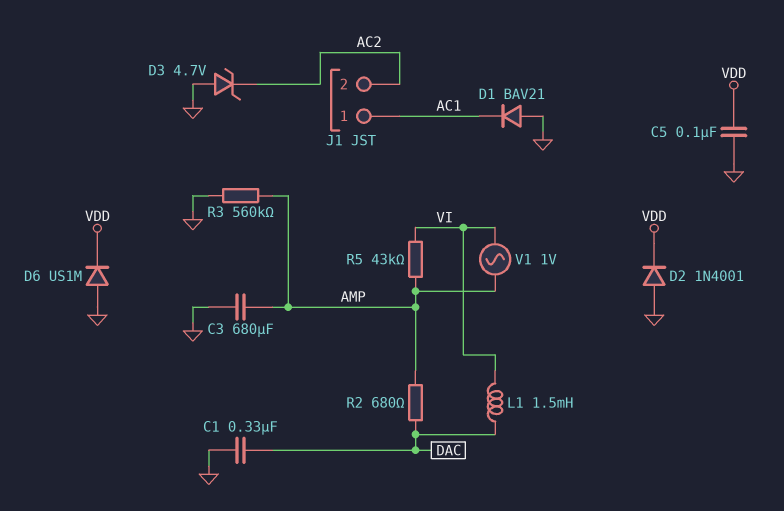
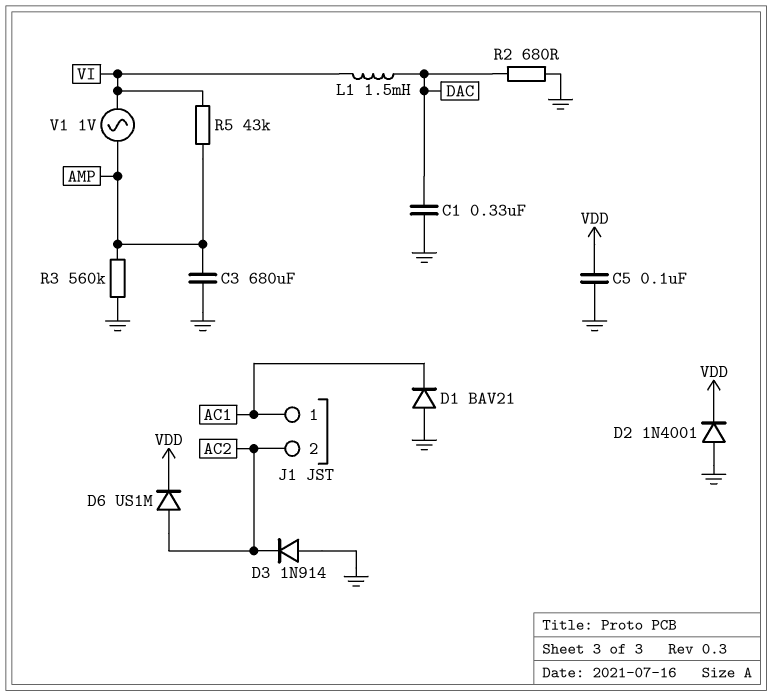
D3: zener 4.7V (A GND, K AC2) -> diode 1N914 (A GND, K AC2)
D6: diode US1M (A GND, K VDD) -> diode US1M (A AC2, K VDD)
R2: 680 (AMP, DAC) -> 680 (DAC, GND)

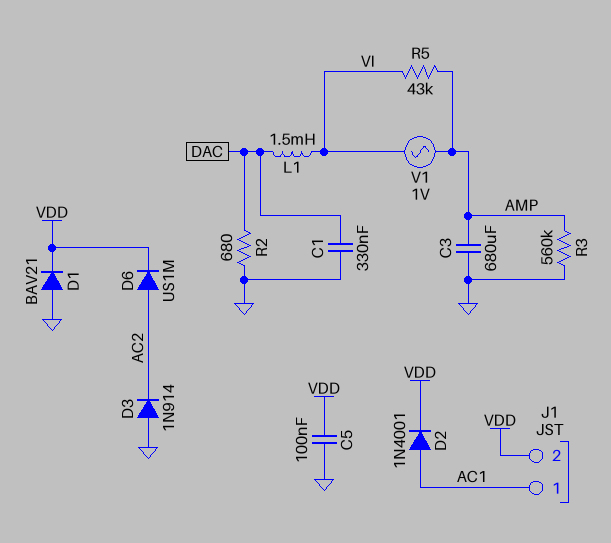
D1: diode BAV21 (A GND, K AC1) -> diode BAV21 (A GND, K VDD)
D2: diode 1N4001 (A GND, K VDD) -> diode 1N4001 (A AC1, K VDD)
J1 pin 2: AC2 -> VDD

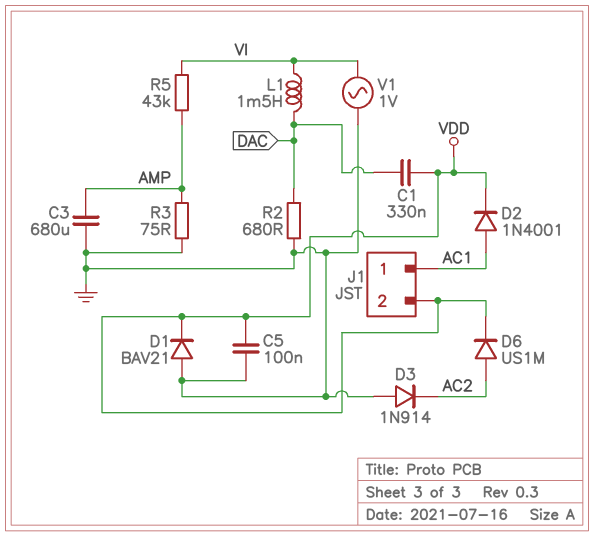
C1: 330nF (DAC, GND) -> 330nF (DAC, VDD)
R3: 560k (AMP, GND) -> 75 (AMP, GND)
V1: AC 1V (AMP, VI) -> AC 1V (GND, VI)

